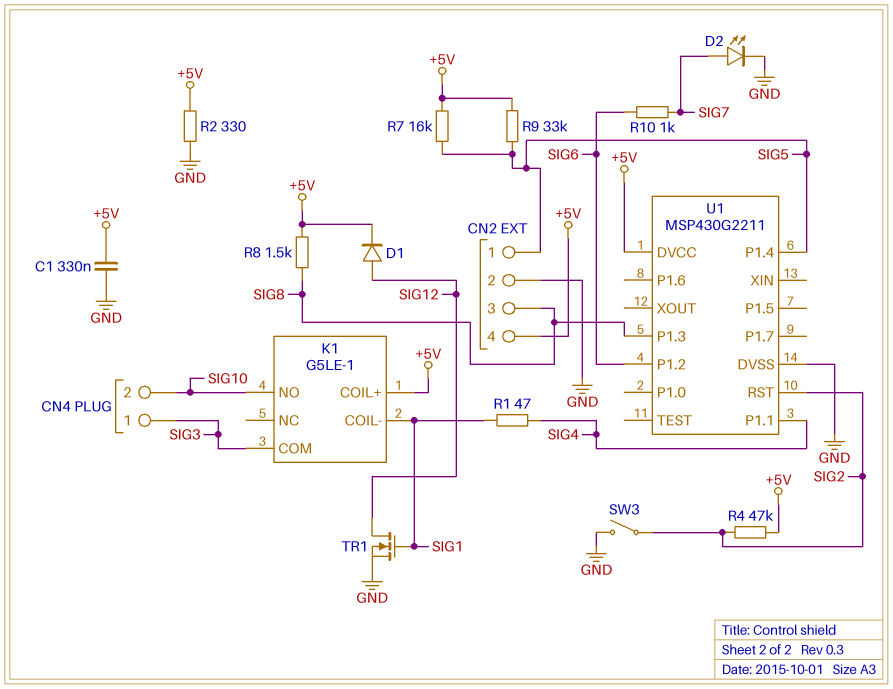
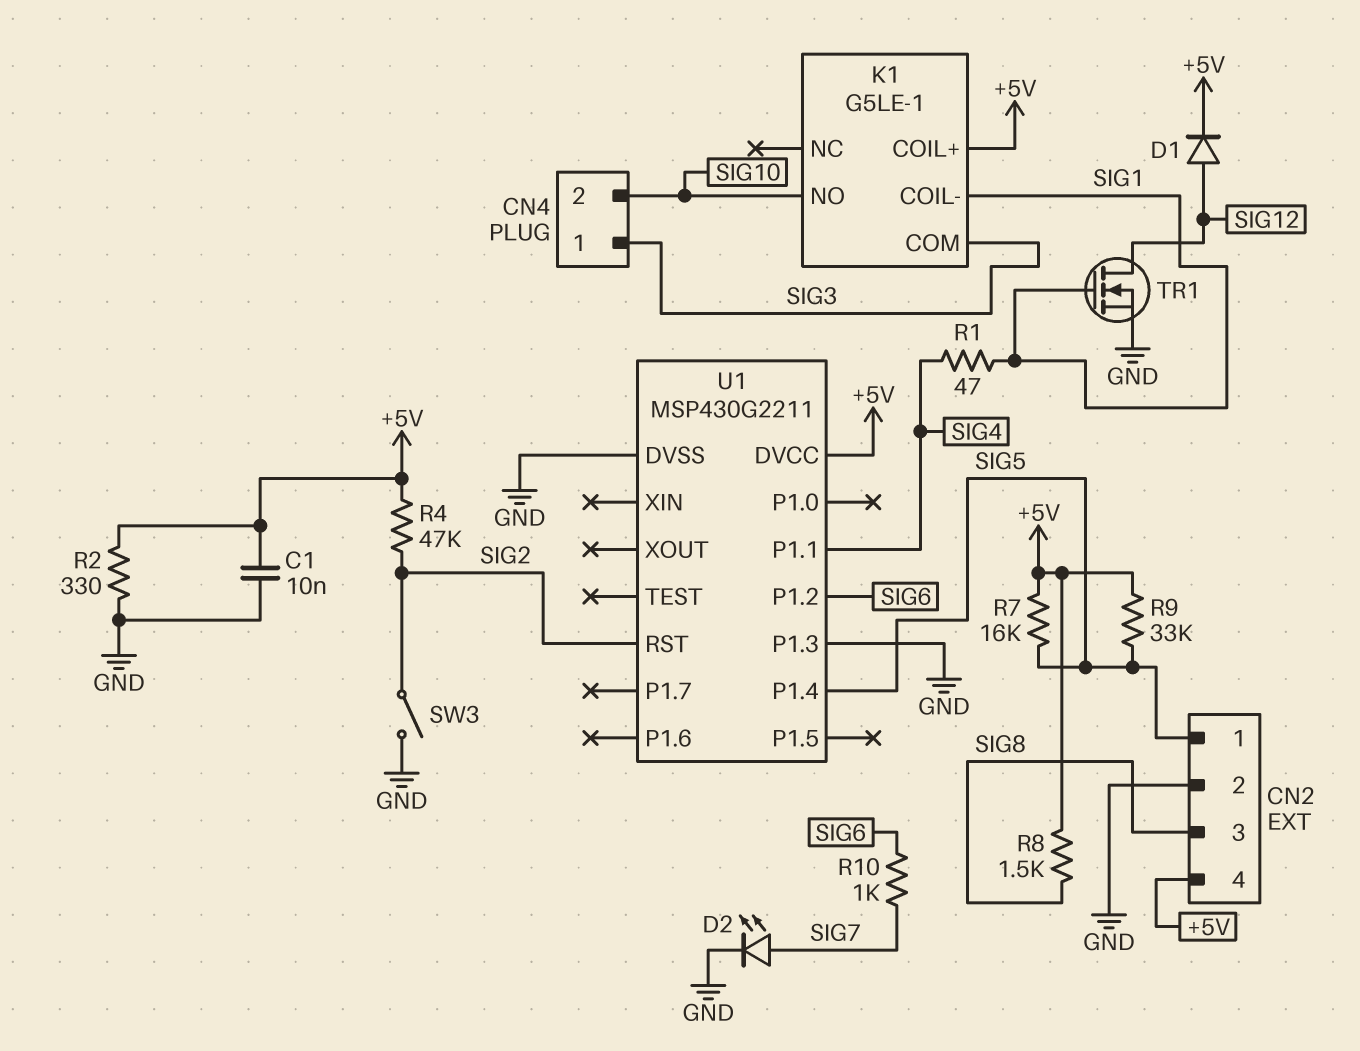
C1: 330nF (+5V, GND) -> 10nF (+5V, GND)
U1 pin P1.3: SIG8 -> GND

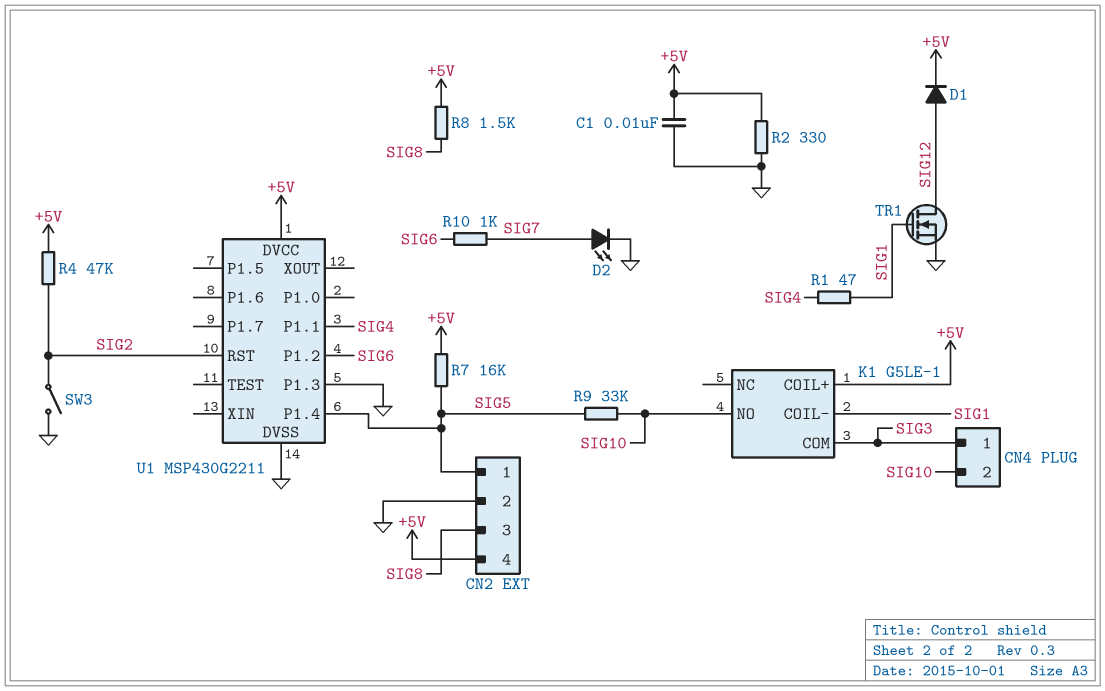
R9: 33k (+5V, SIG5) -> 33k (SIG5, SIG10)

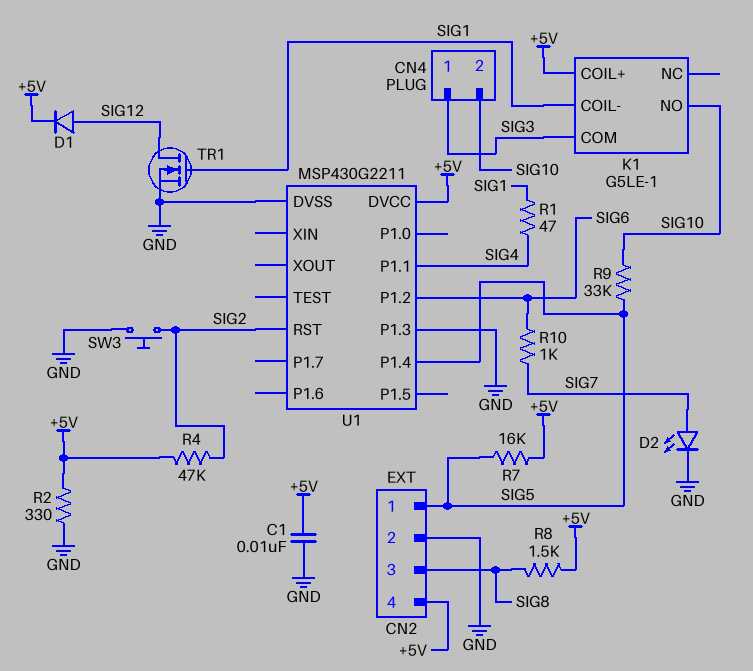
SW3: switch (GND, SIG2) -> button (GND, SIG2)

